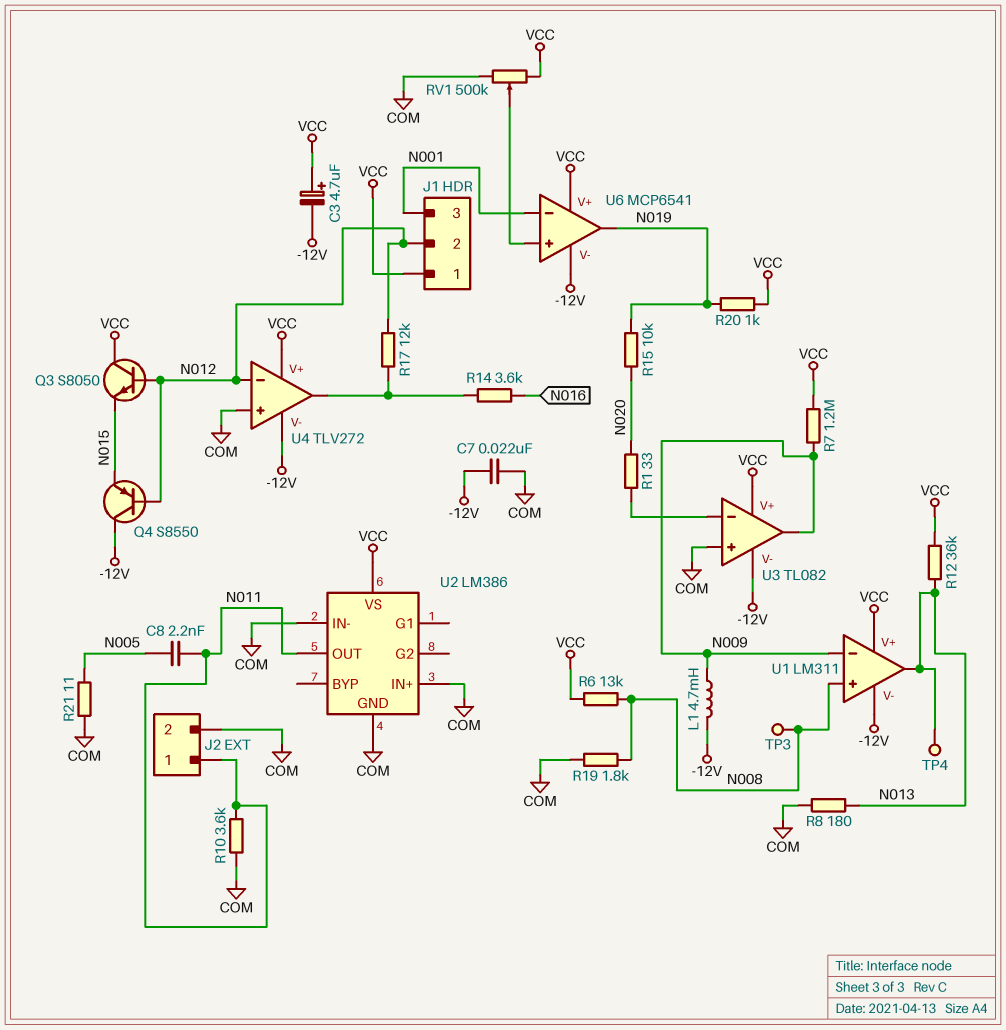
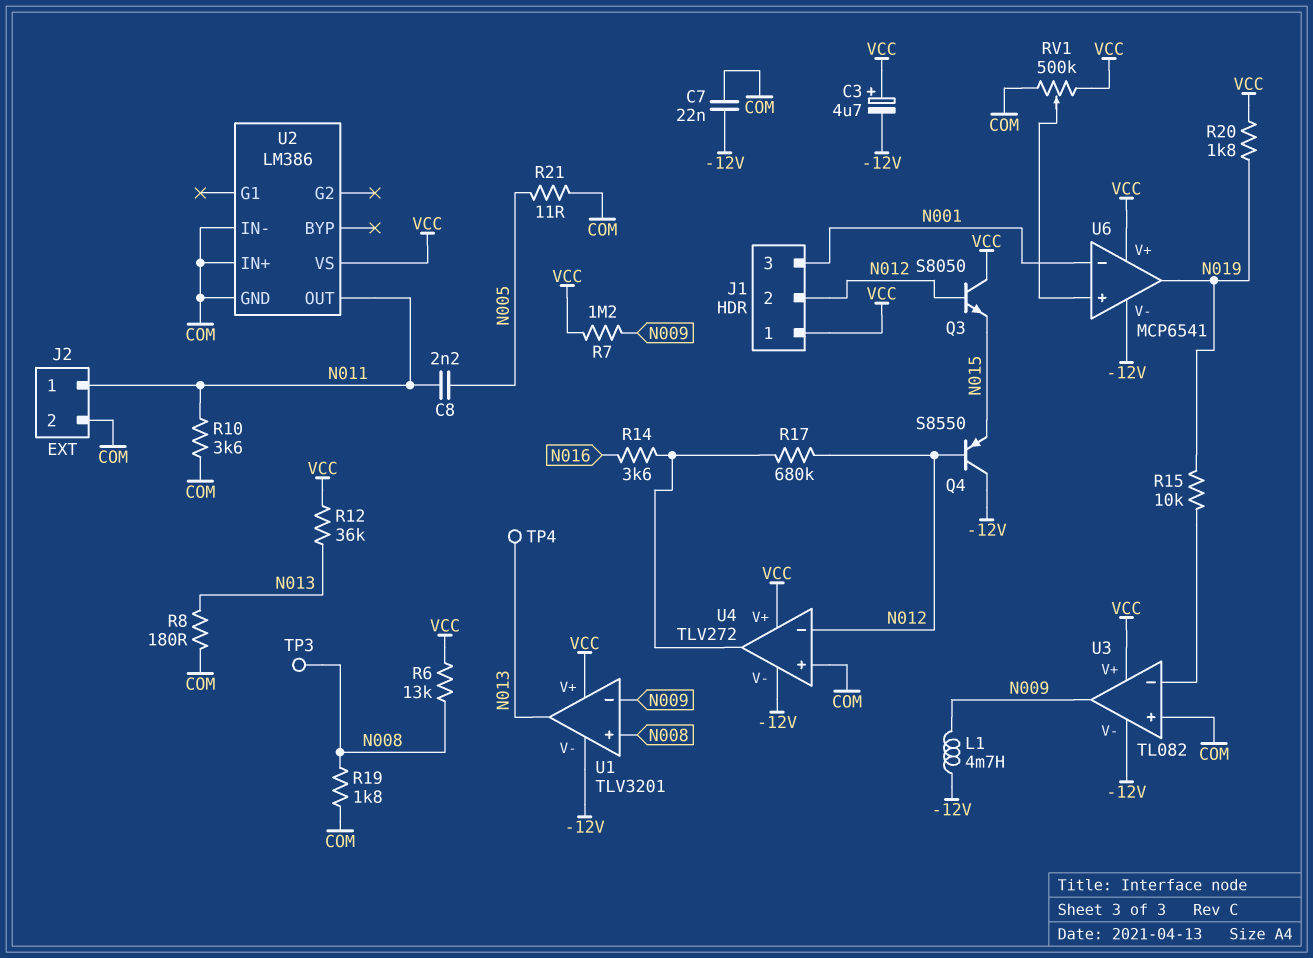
R1: 33 (N020, U3/in-) -> none
R15: 10k (N019, N020) -> 10k (N019, U3/in-)
R17: 12k (N012, U4/out) -> 680k (N012, U4/out)
R20: 1k (N019, VCC) -> 1.8k (N019, VCC)
U1: LM311 -> TLV3201

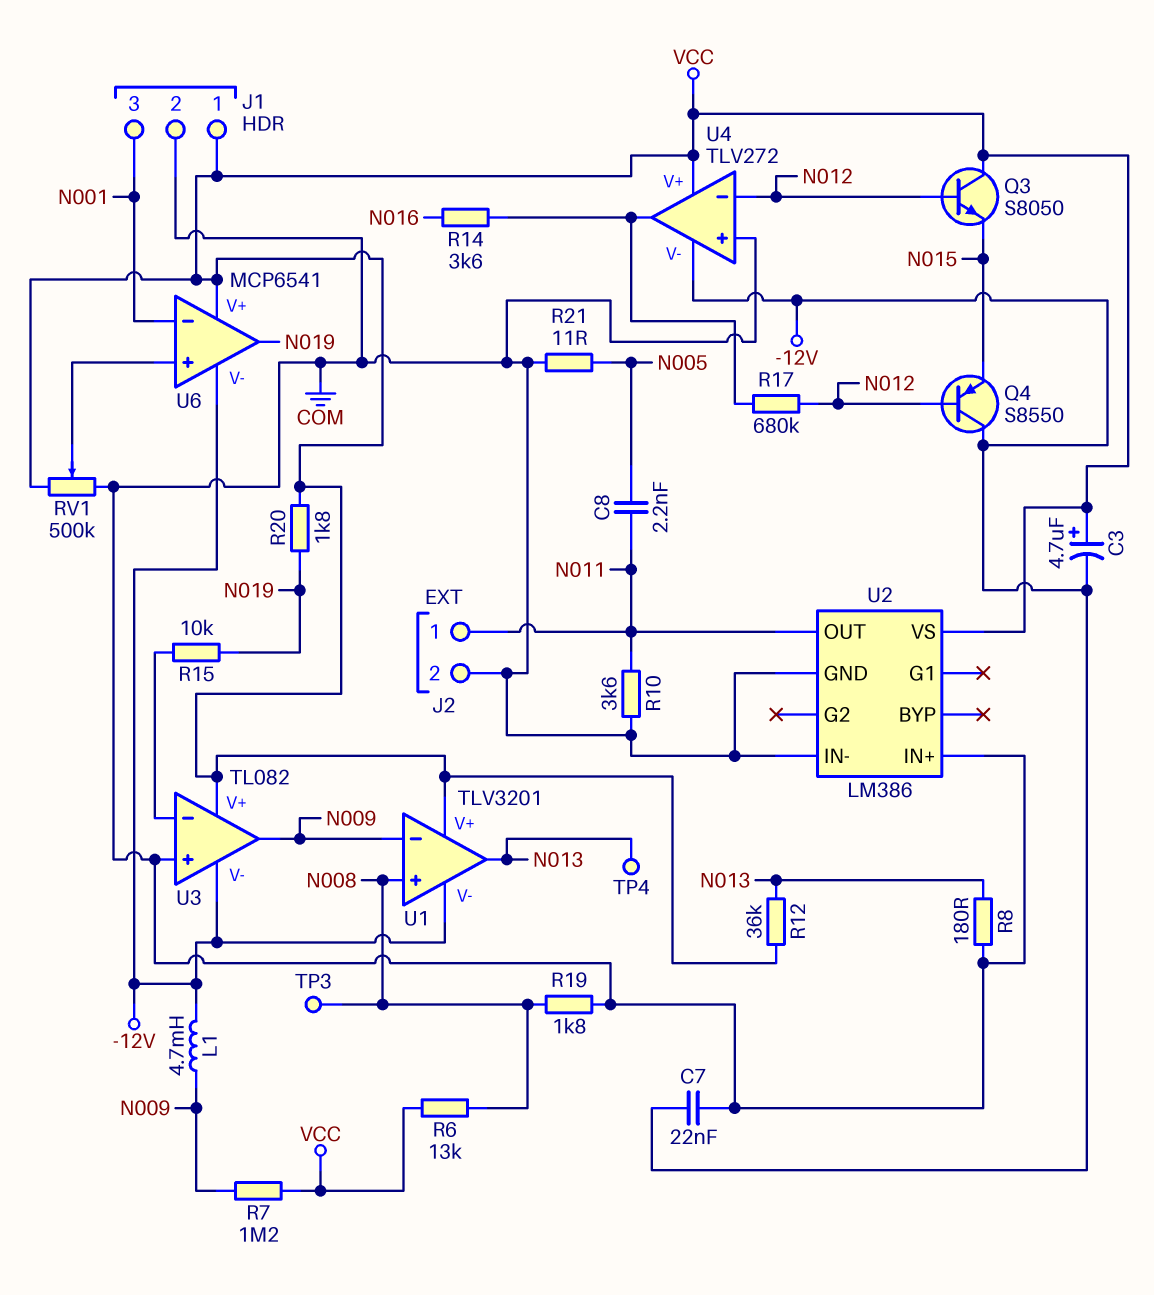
J1 pin 2: N012 -> COM

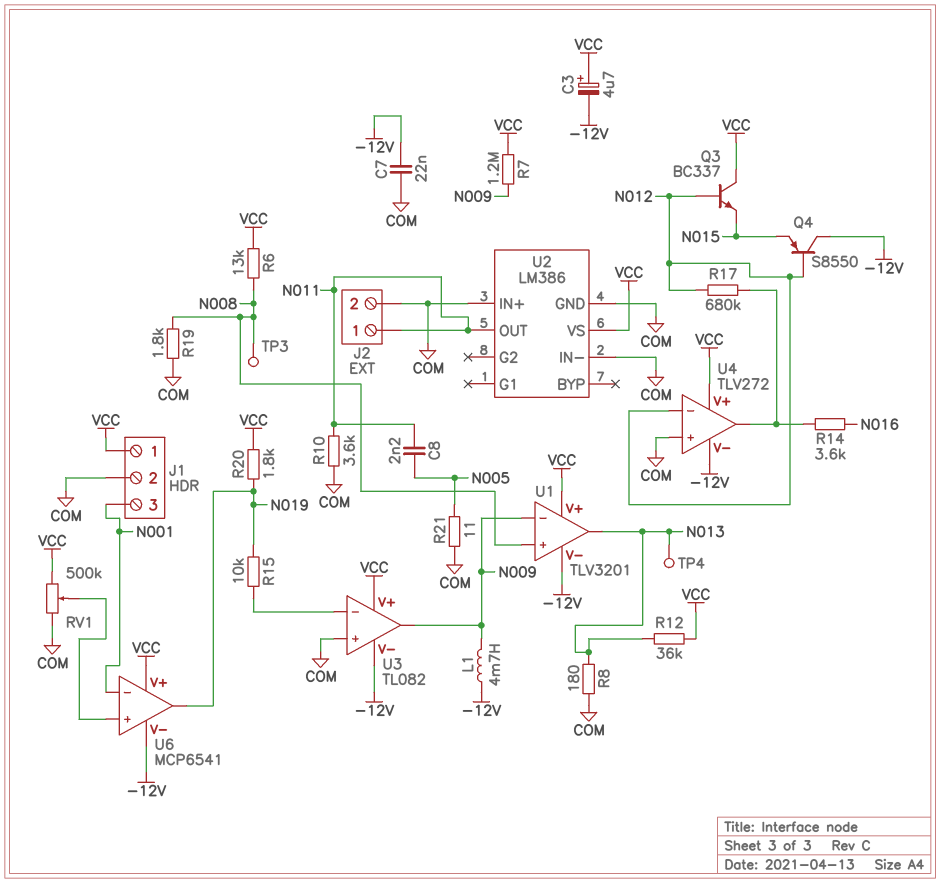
Q3: NPN S8050 (B N012, C VCC, E N015) -> NPN BC337 (B N012, C VCC, E N015)

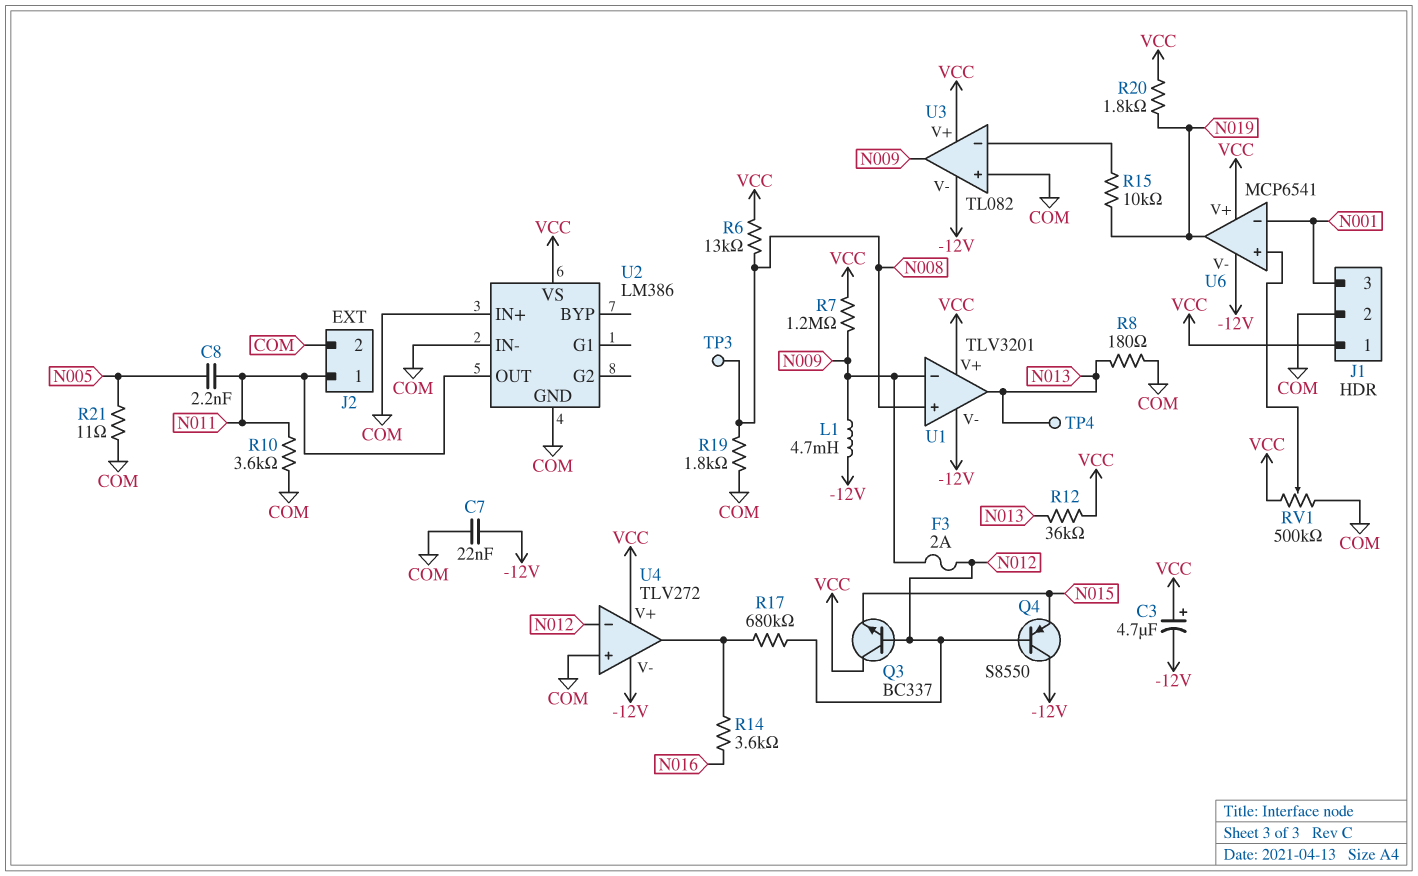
F3: none -> 2A (N009, N012)

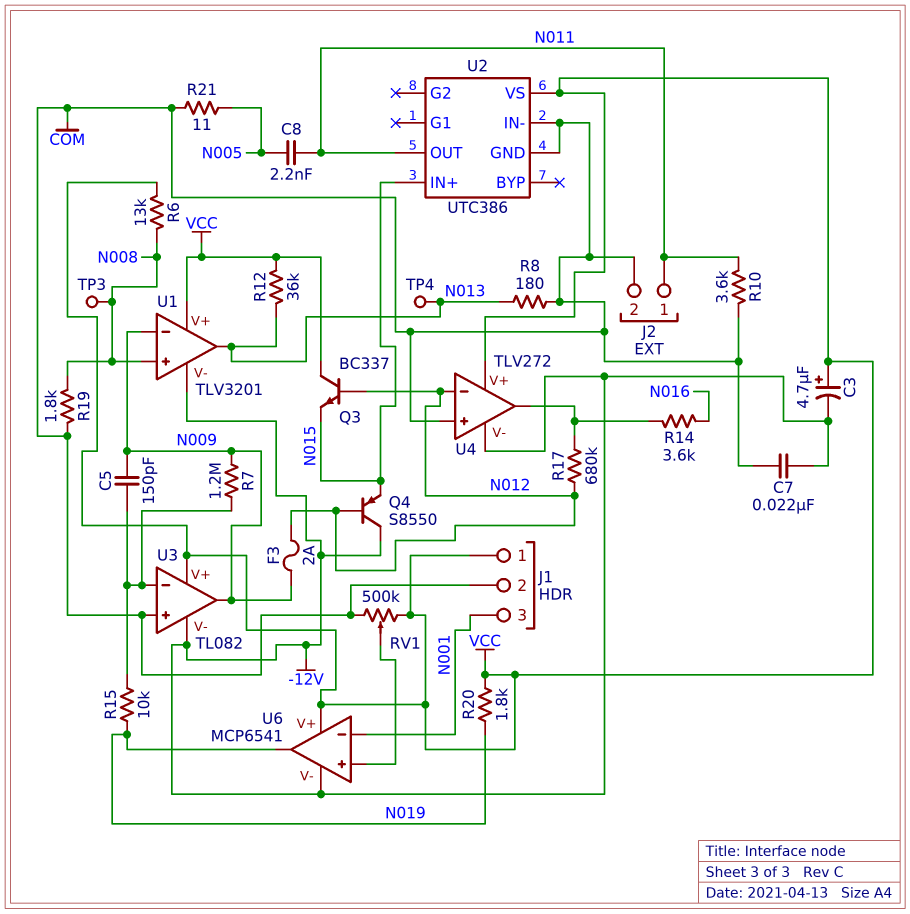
C5: none -> 150pF (N009, U3/in-)
L1: 4.7mH (-12V, N009) -> none
R7: 1.2M (N009, VCC) -> 1.2M (N009, U3/in-)
U2: LM386 -> UTC386
U2 pin IN+: COM -> N015

